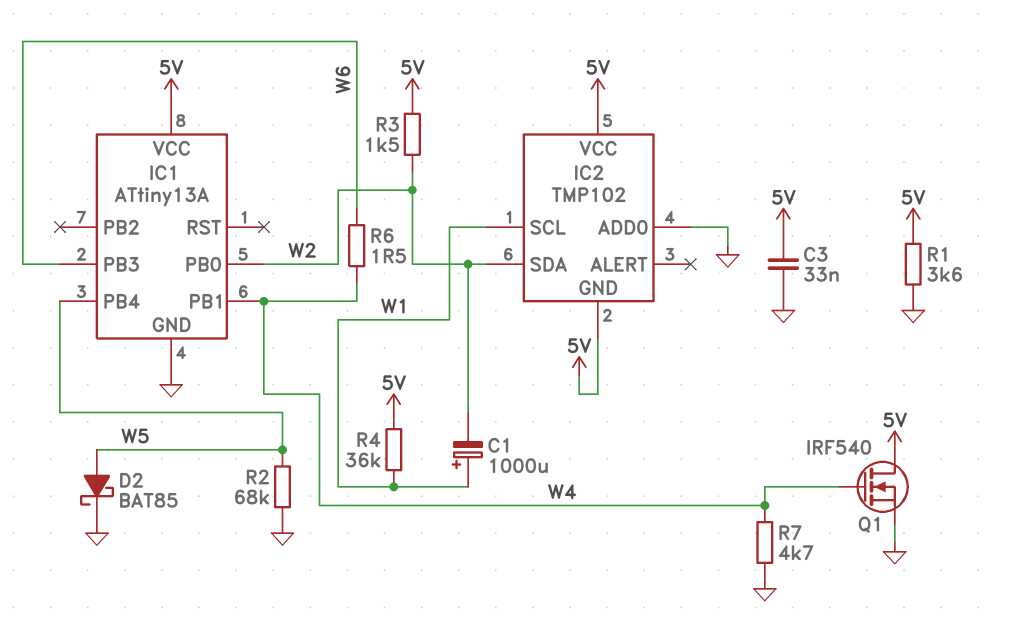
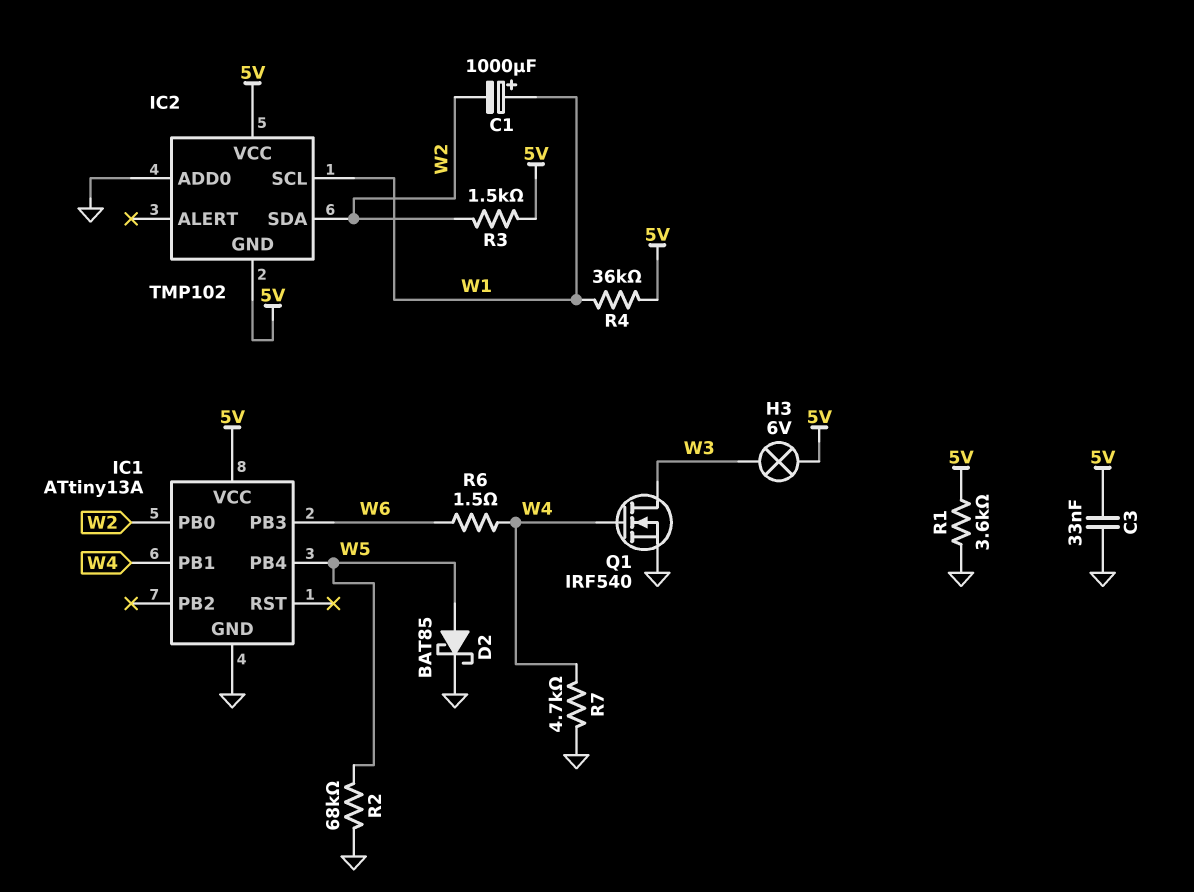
H3: none -> lamp 6V (5V, W3)
Q1: NMOS IRF540 (G W4, D 5V, S GND) -> NMOS IRF540 (G W4, D W3, S GND)

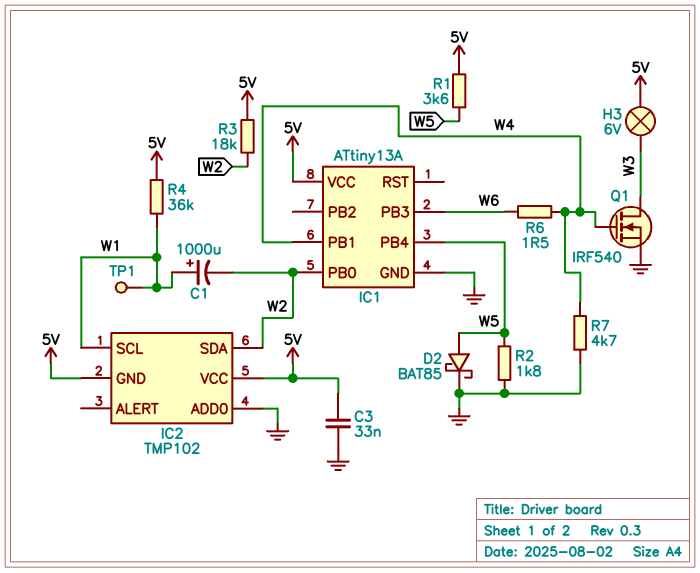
R1: 3.6k (5V, GND) -> 3.6k (5V, W5)
R2: 68k (GND, W5) -> 1.8k (GND, W5)
R3: 1.5k (5V, W2) -> 18k (5V, W2)
TP1: none -> test point (W1)

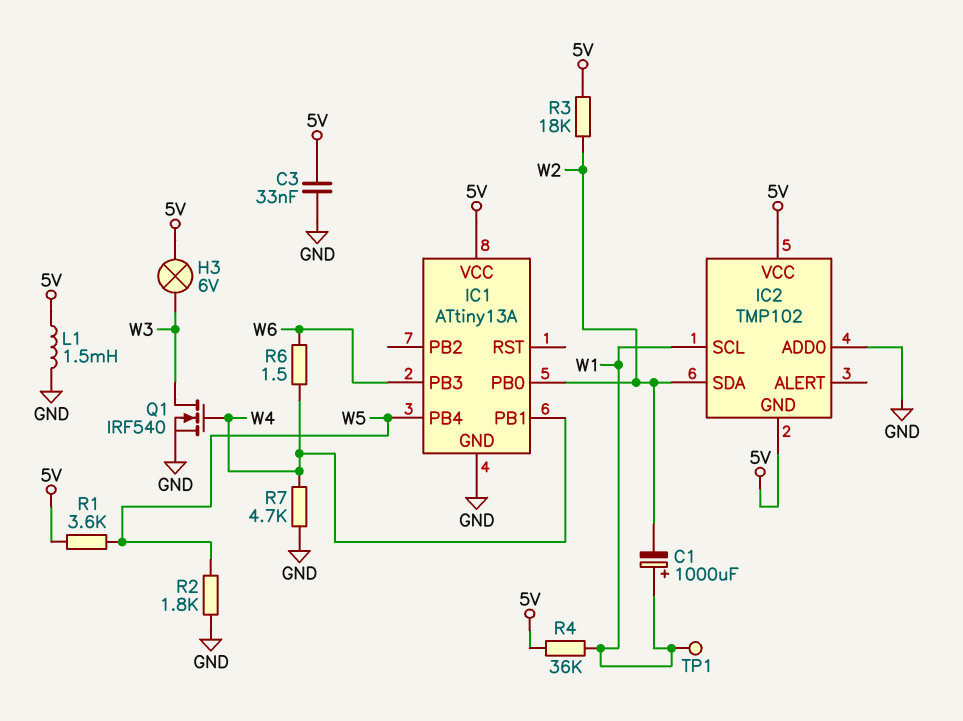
D2: schottky BAT85 (A W5, K GND) -> none
L1: none -> 1.5mH (5V, GND)

